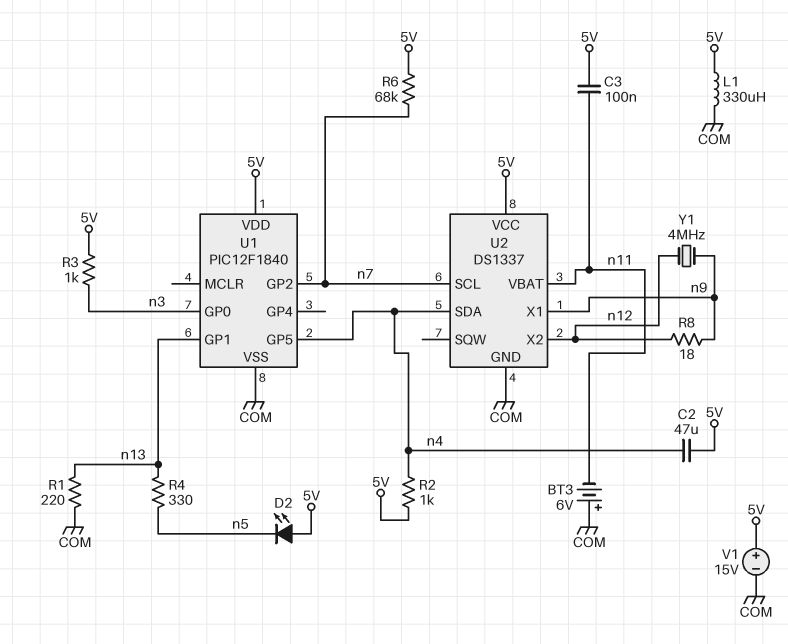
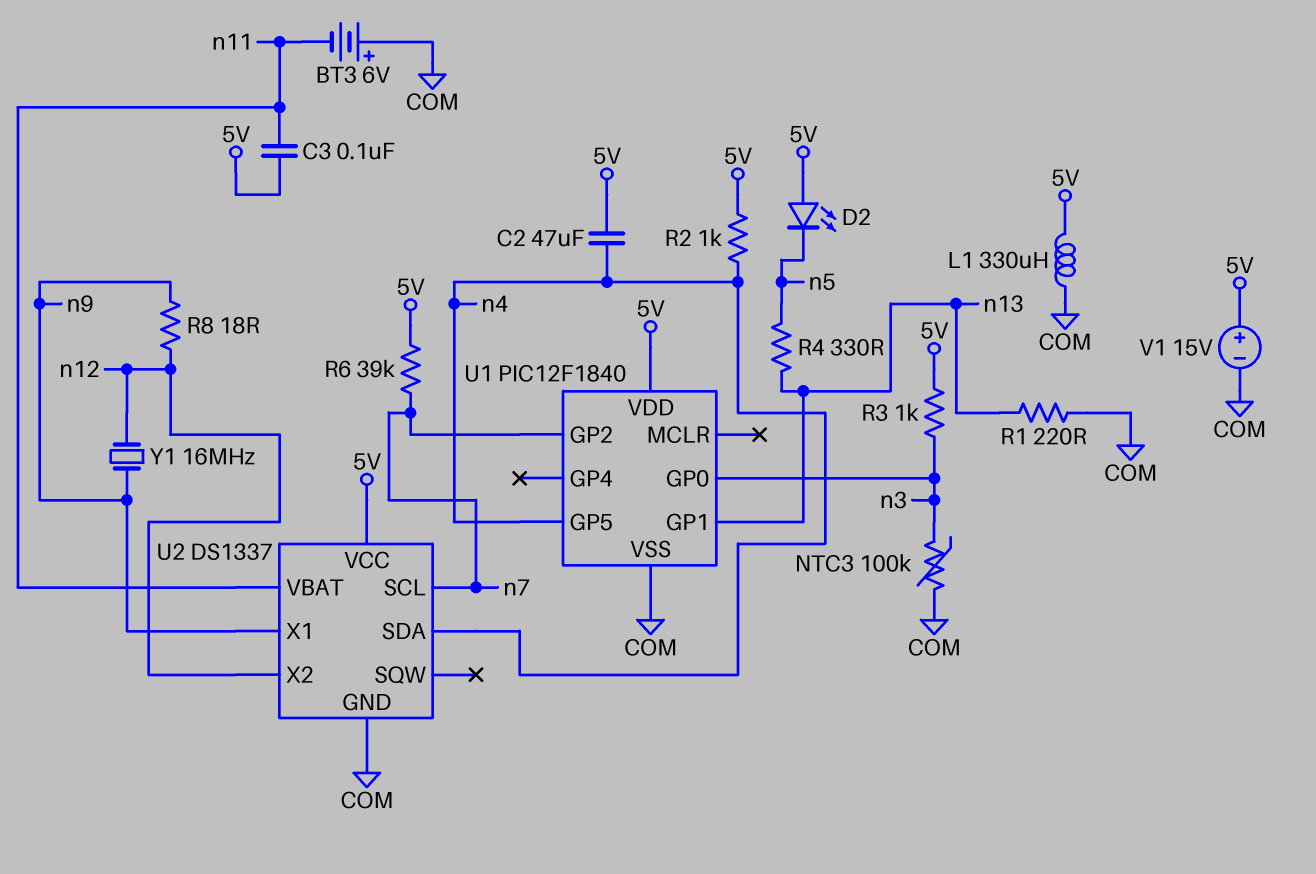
NTC3: none -> 100k (COM, n3)
R6: 68k (5V, n7) -> 39k (5V, n7)
Y1: 4MHz (n9, n12) -> 16MHz (n9, n12)

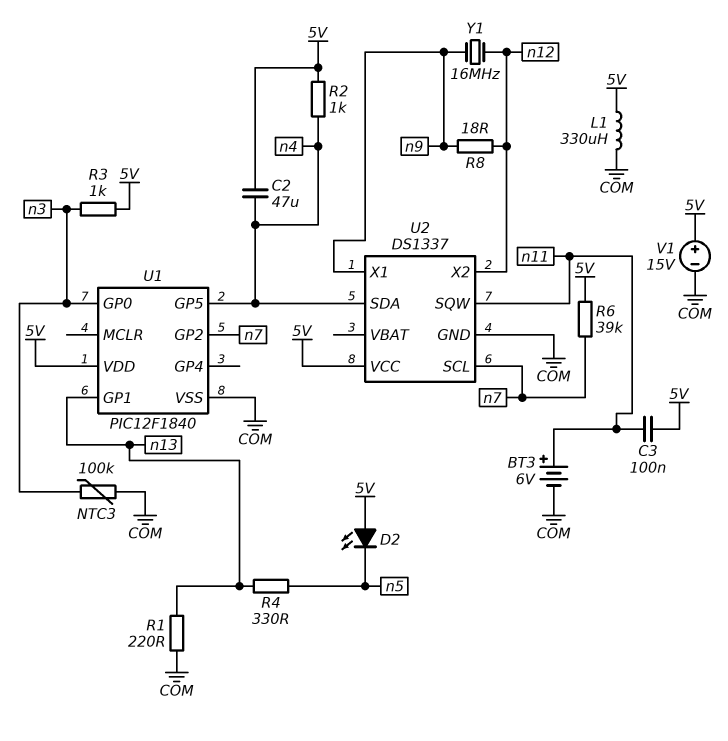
BT3: 6V (plus COM, minus n11) -> 6V (plus n11, minus COM)
U2 pin SQW: none -> n11
U2 pin VBAT: n11 -> none

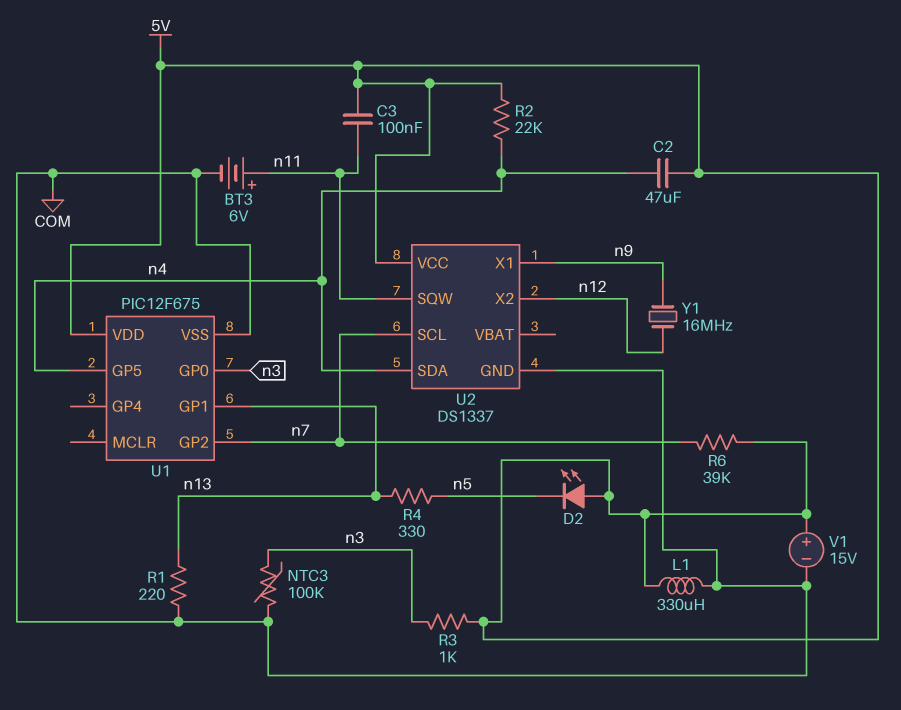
R2: 1k (5V, n4) -> 22k (5V, n4)
R8: 18 (n9, n12) -> none
U1: PIC12F1840 -> PIC12F675

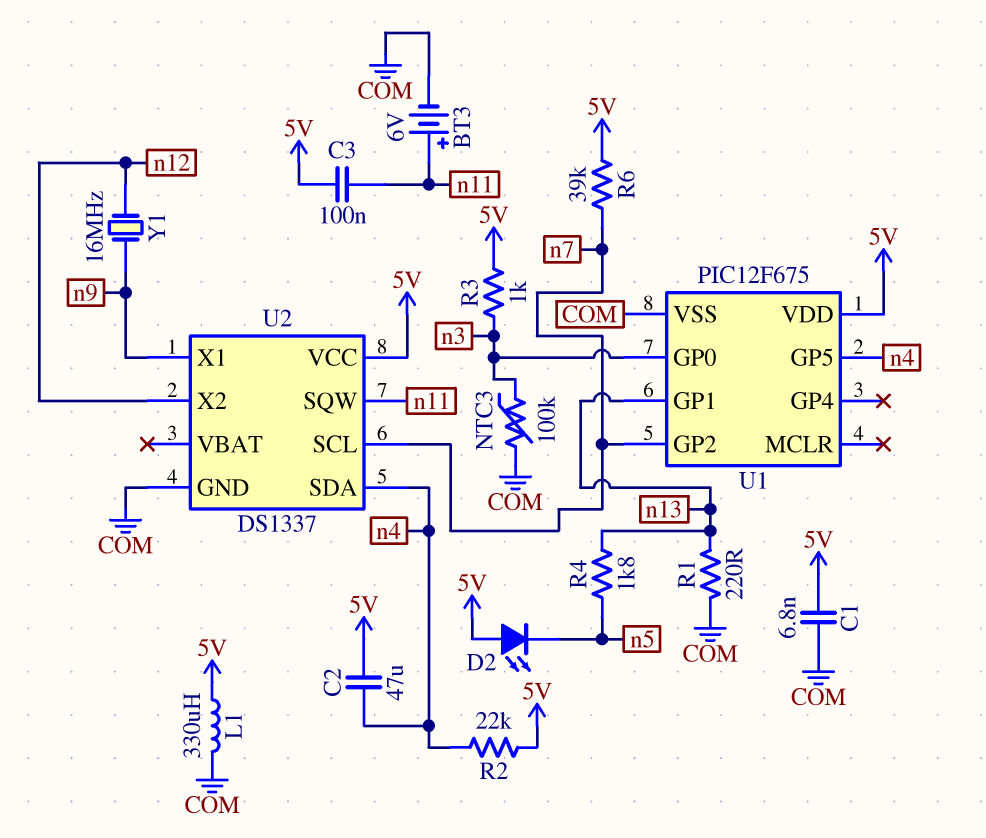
C1: none -> 6.8nF (5V, COM)
R4: 330 (n5, n13) -> 1.8k (n5, n13)
V1: 15V (plus 5V, minus COM) -> none

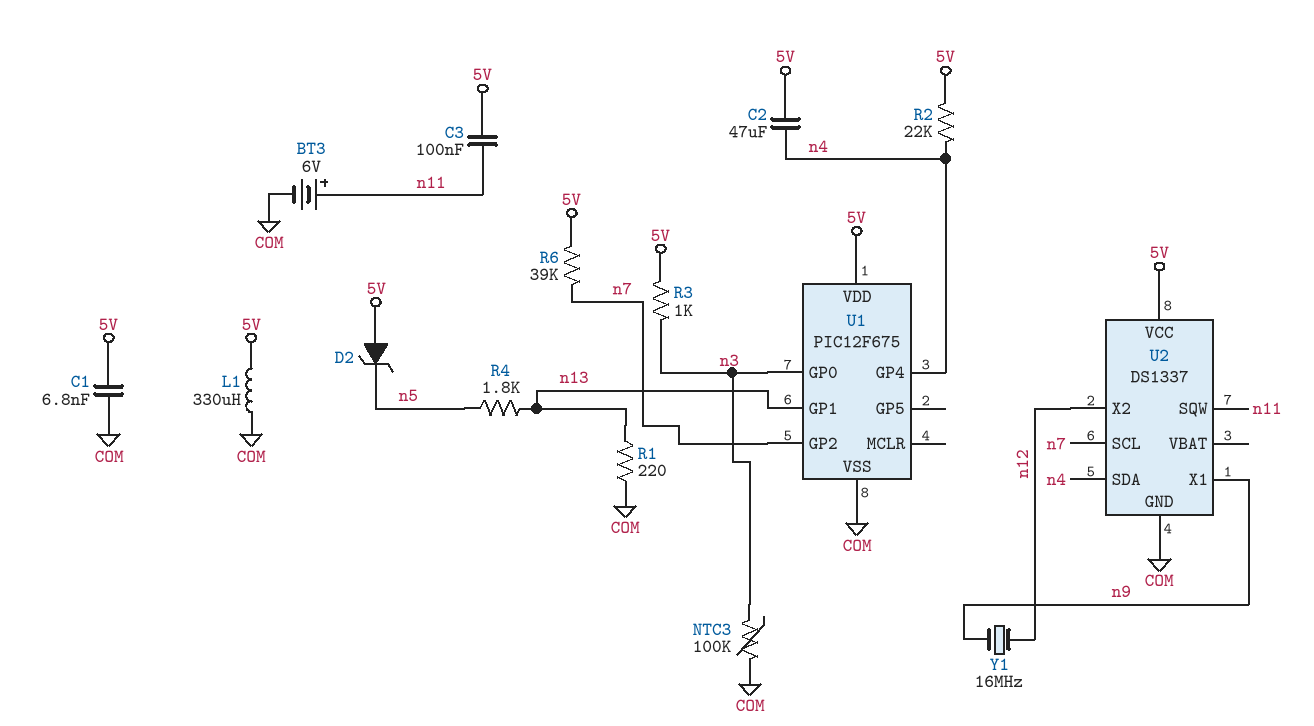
D2: LED (A 5V, K n5) -> zener (A 5V, K n5)
U1 pin GP4: none -> n4
U1 pin GP5: n4 -> none

